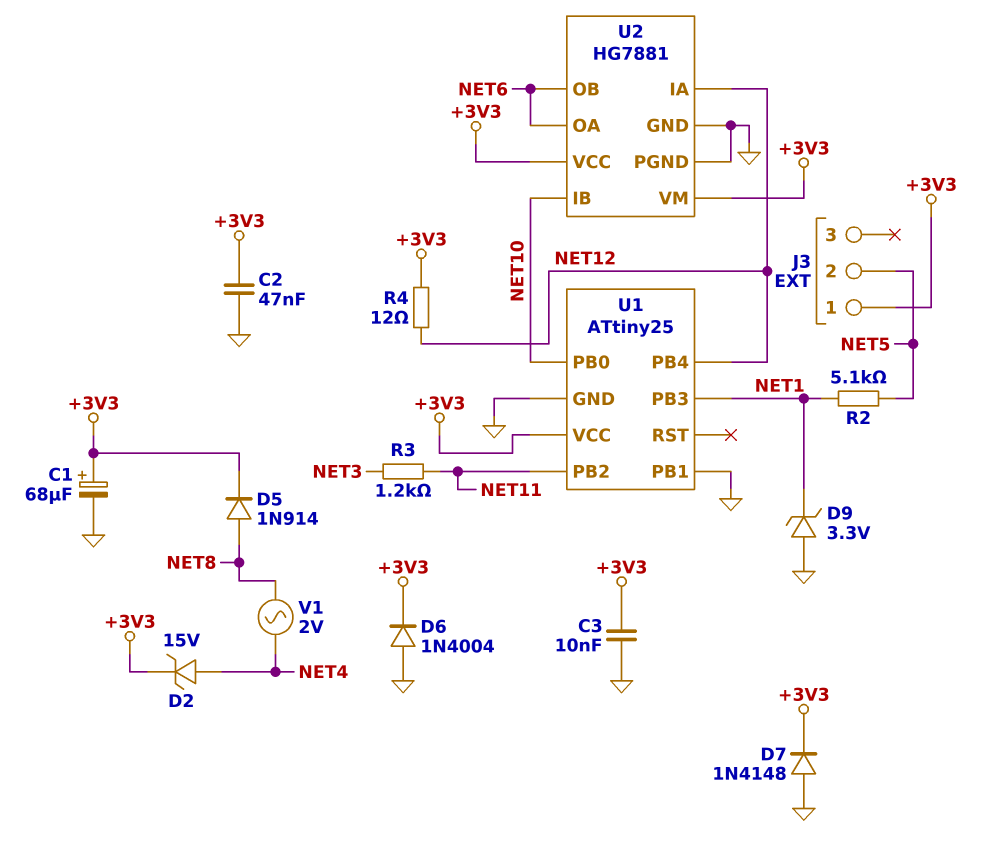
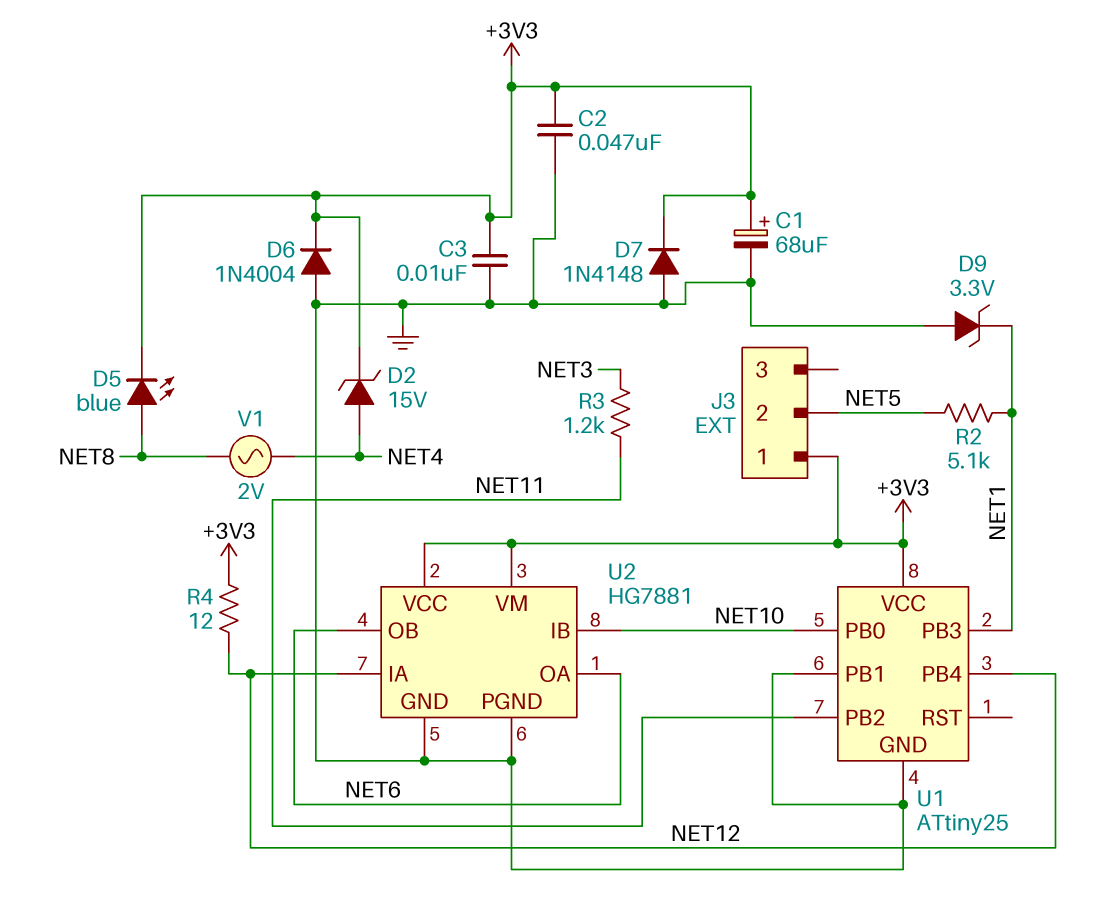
D5: diode 1N914 (A NET8, K +3V3) -> LED blue (A NET8, K +3V3)

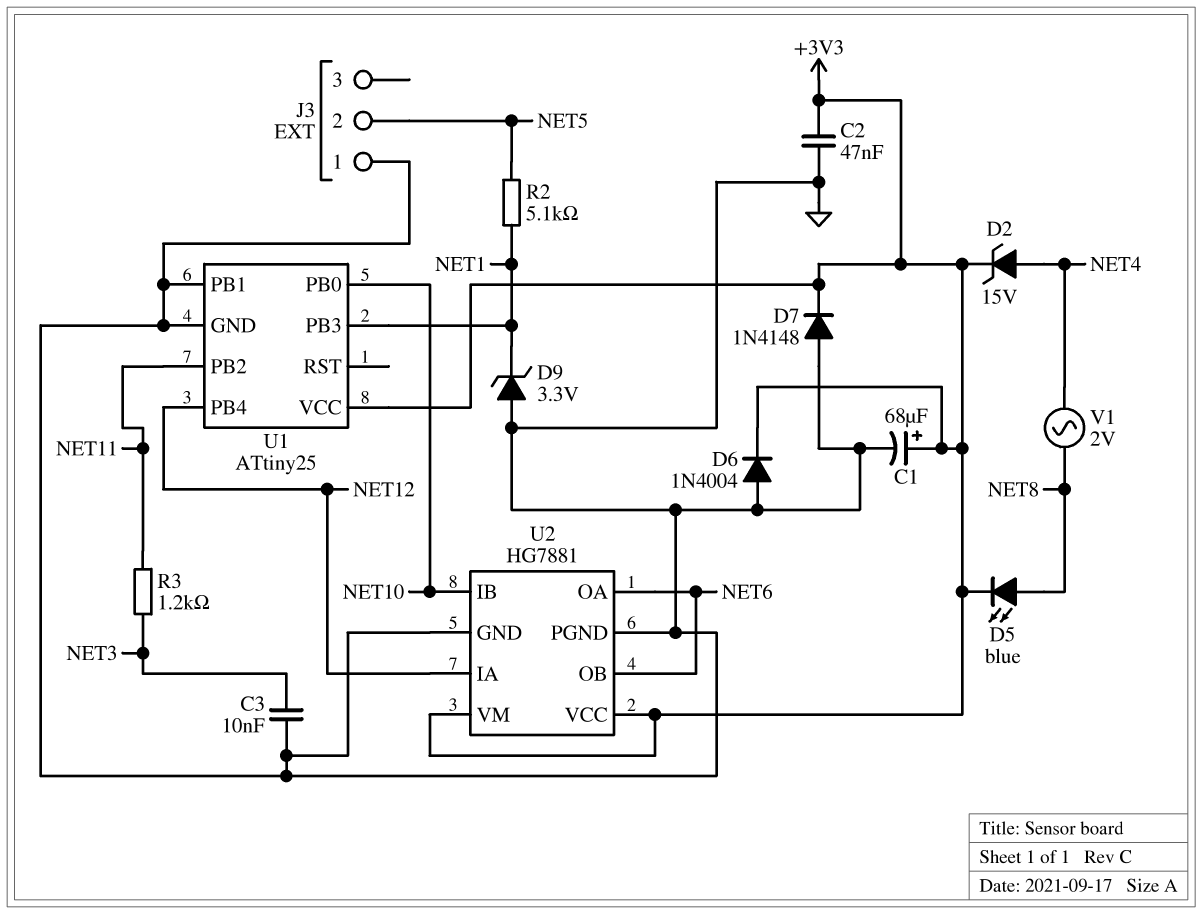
C3: 10nF (+3V3, GND) -> 10nF (GND, NET3)
J3 pin 1: +3V3 -> GND
R4: 12 (+3V3, NET12) -> none

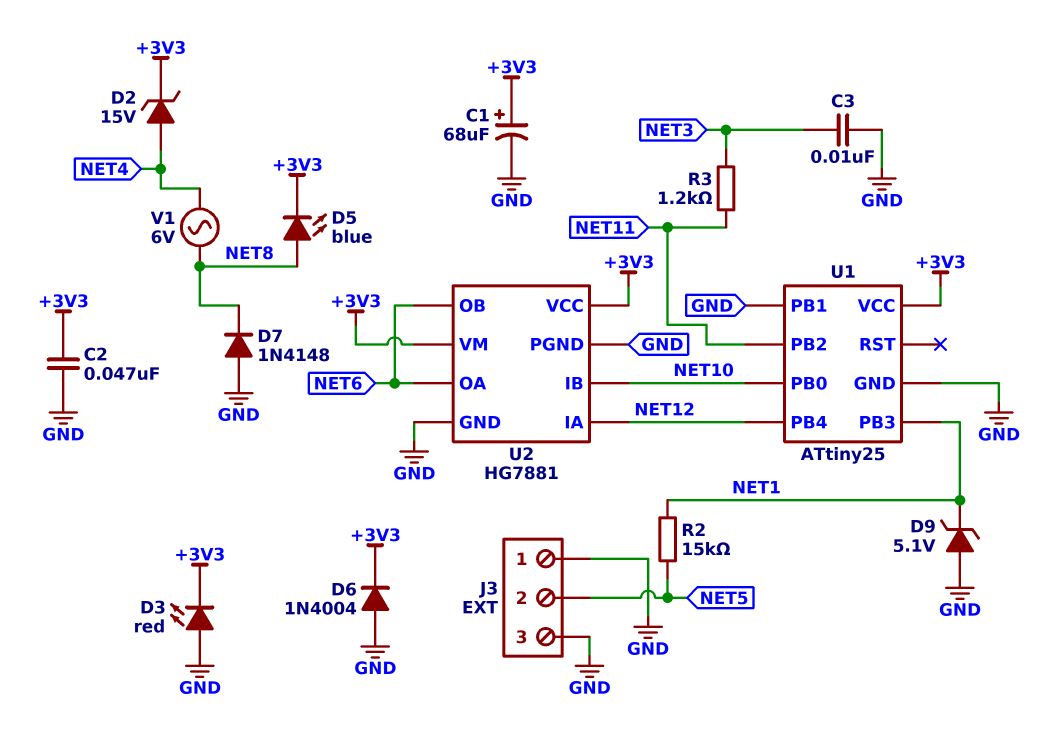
D3: none -> LED red (A GND, K +3V3)
D7: diode 1N4148 (A GND, K +3V3) -> diode 1N4148 (A GND, K NET8)
D9: zener 3.3V (A GND, K NET1) -> zener 5.1V (A GND, K NET1)
J3 pin 3: none -> GND
R2: 5.1k (NET1, NET5) -> 15k (NET1, NET5)
V1: AC 2V (NET4, NET8) -> AC 6V (NET4, NET8)

